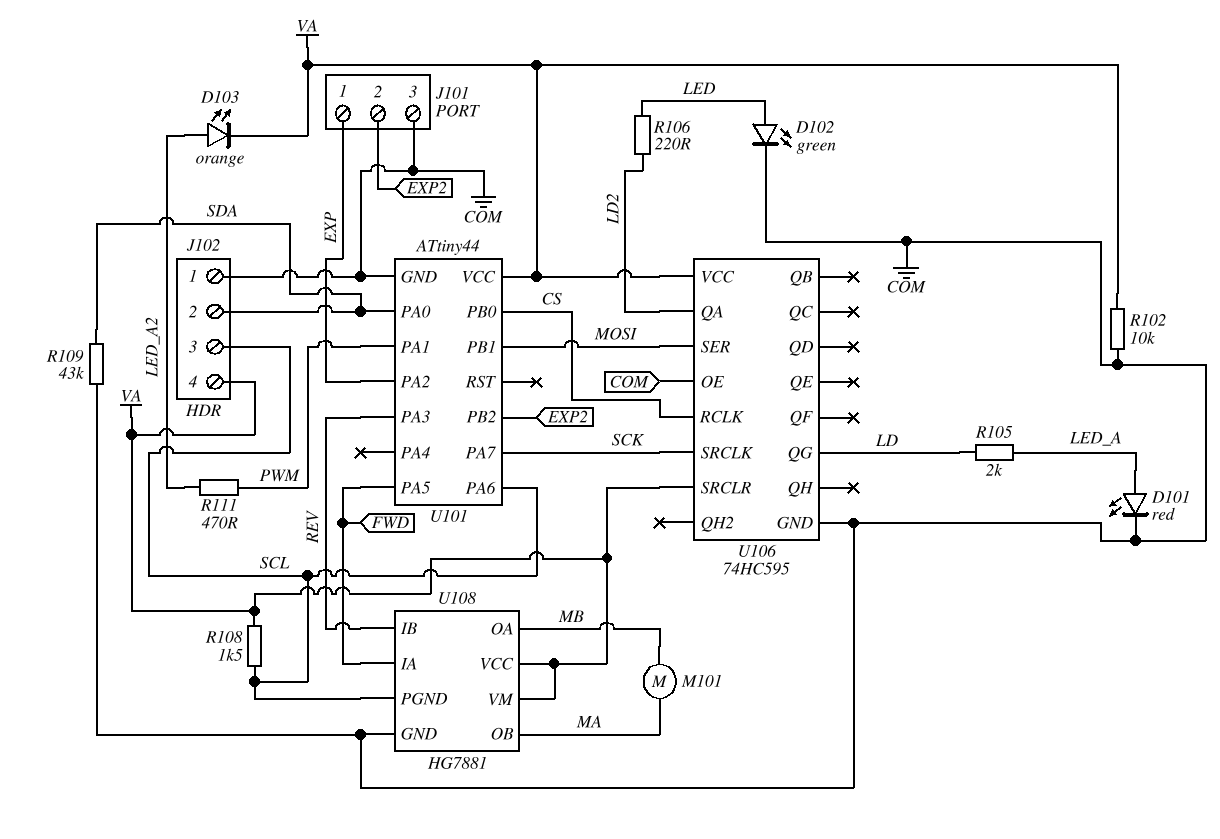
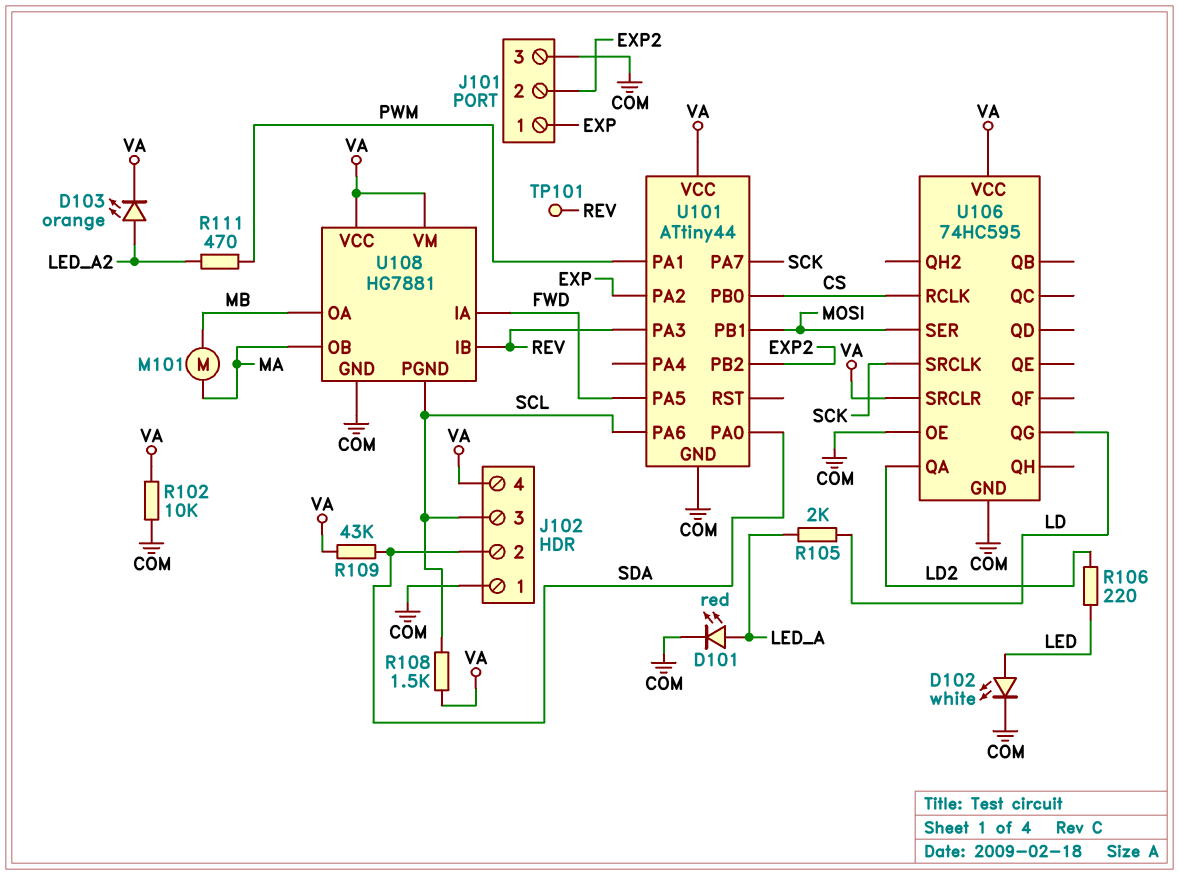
D102: LED green (A LED, K COM) -> LED white (A LED, K COM)
R109: 43k (COM, SDA) -> 43k (SDA, VA)
TP101: none -> test point (REV)

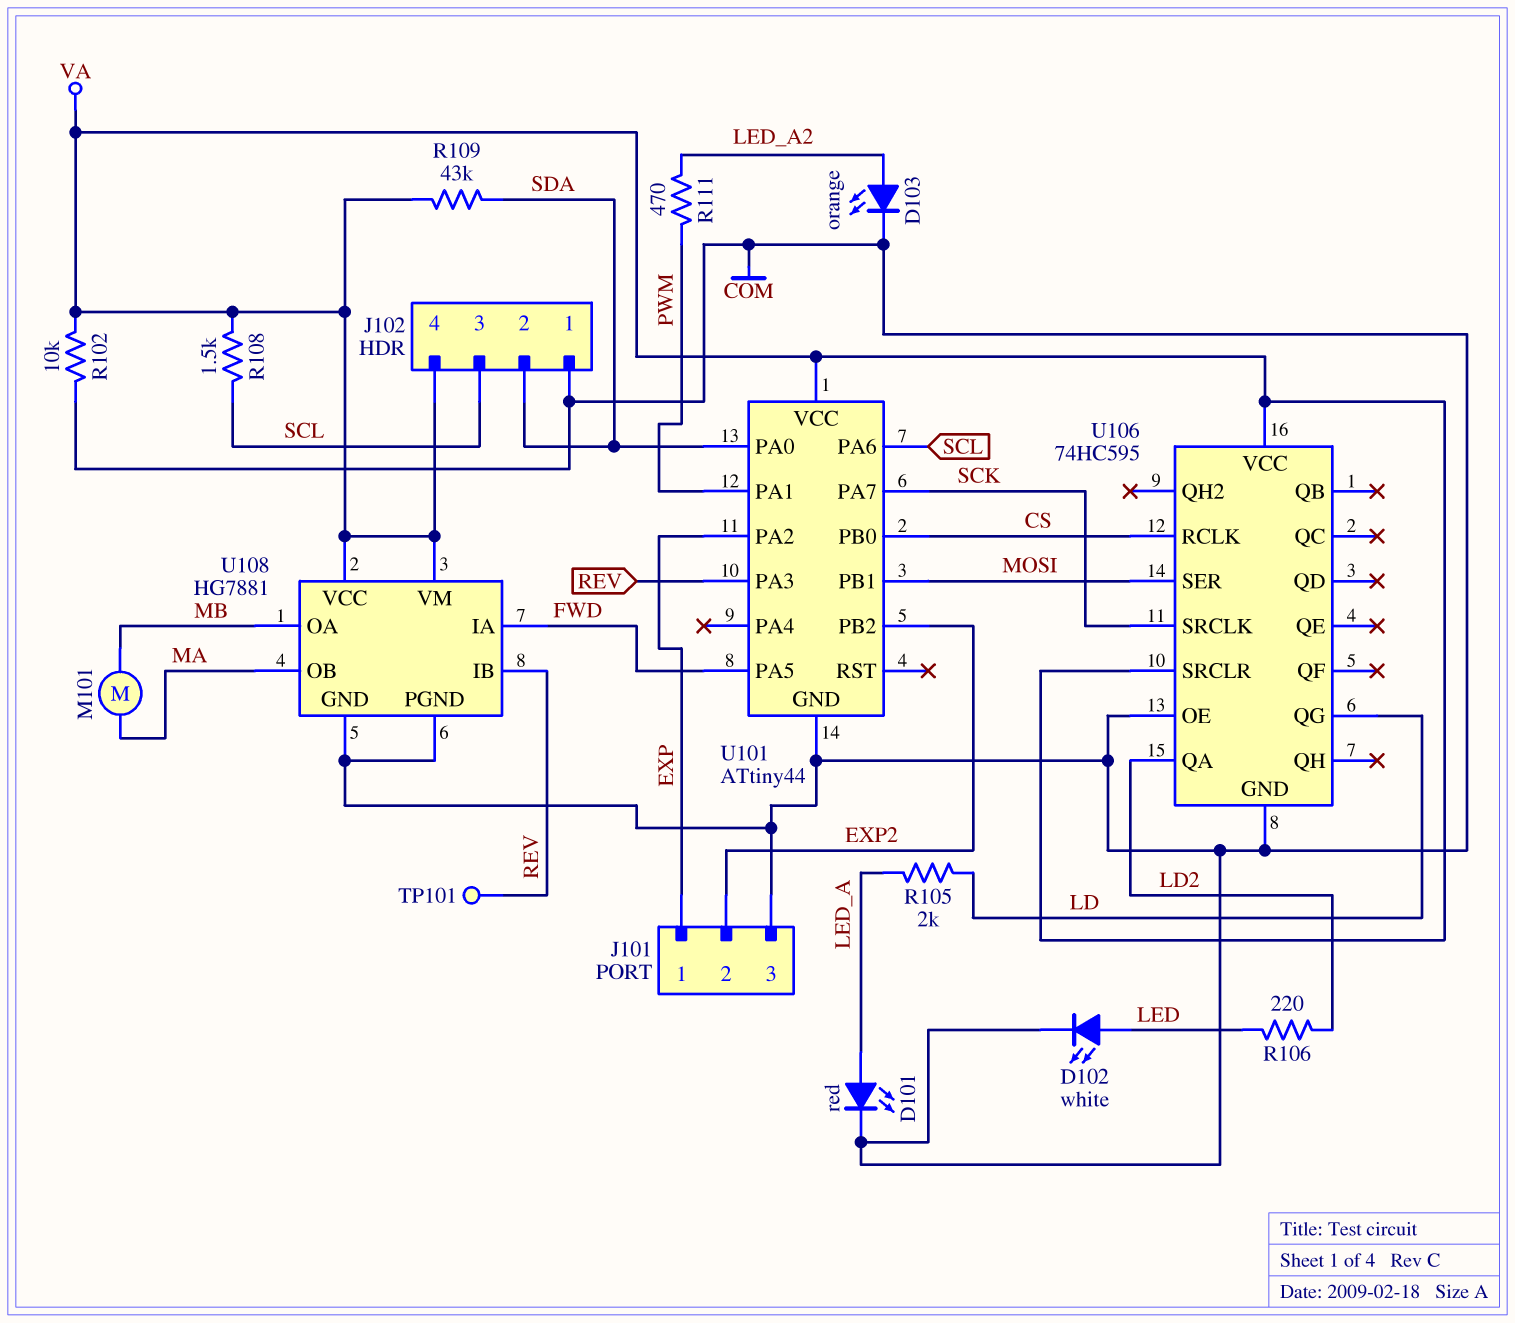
D103: LED orange (A LED_A2, K VA) -> LED orange (A LED_A2, K COM)
U108 pin PGND: SCL -> COM

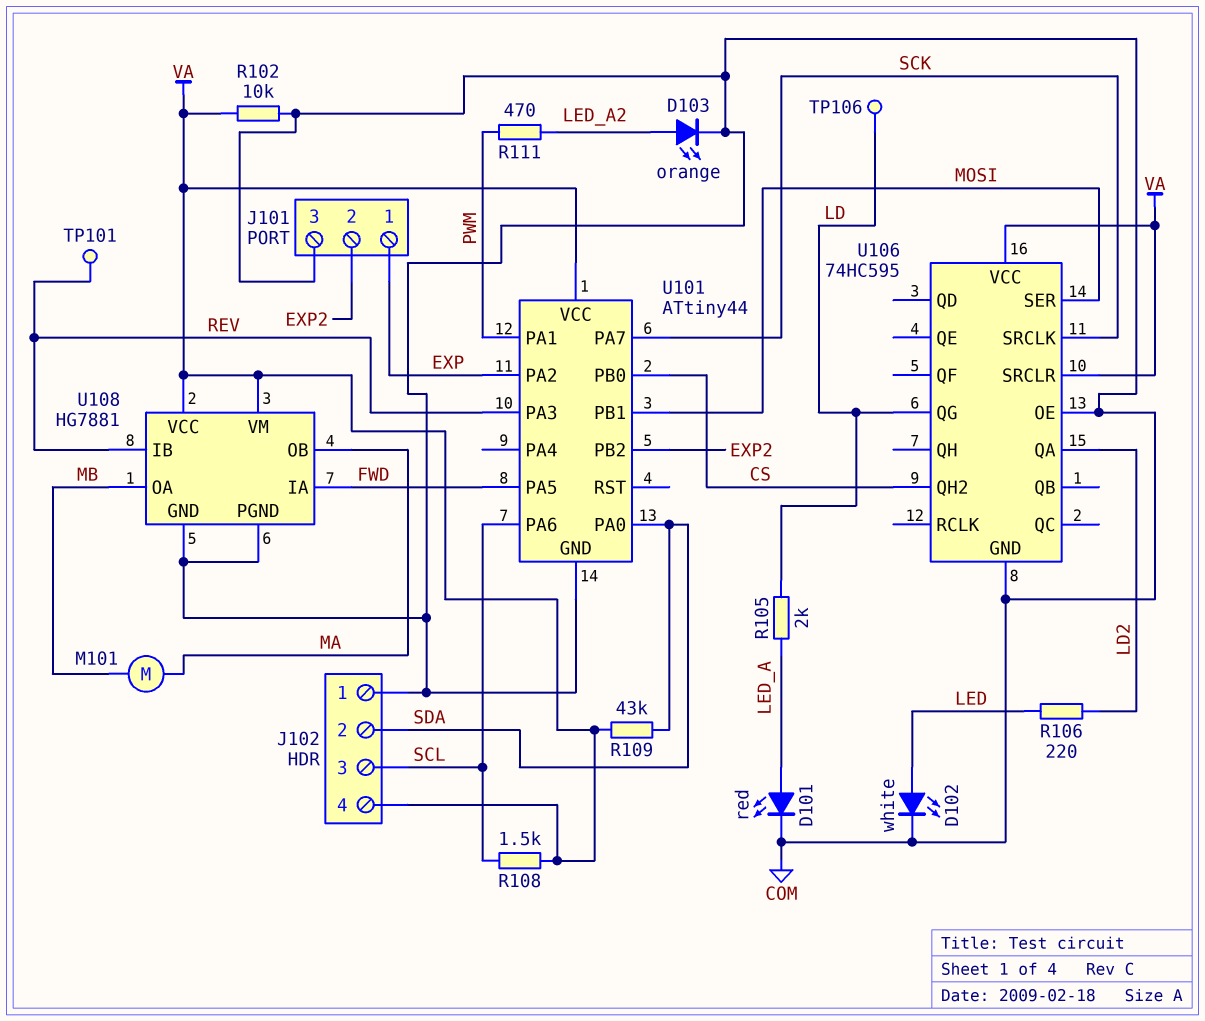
TP106: none -> test point (LD)
U106 pin QH2: none -> CS
U106 pin RCLK: CS -> none

